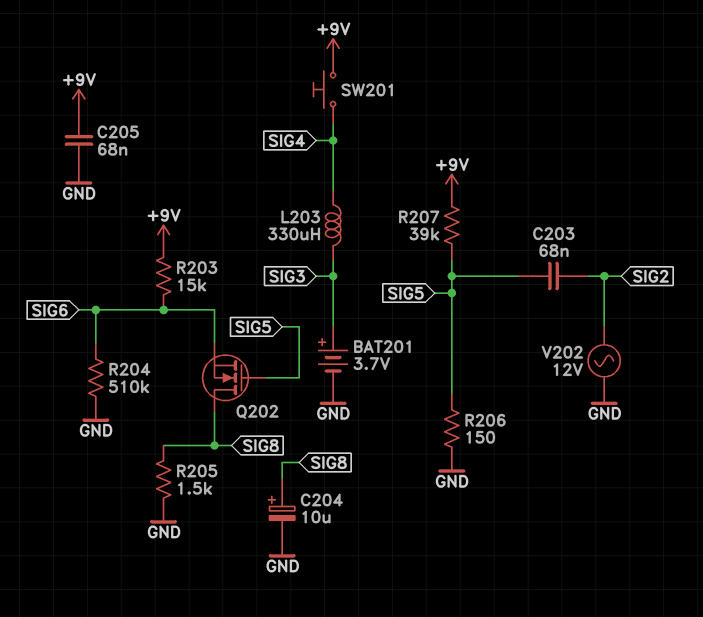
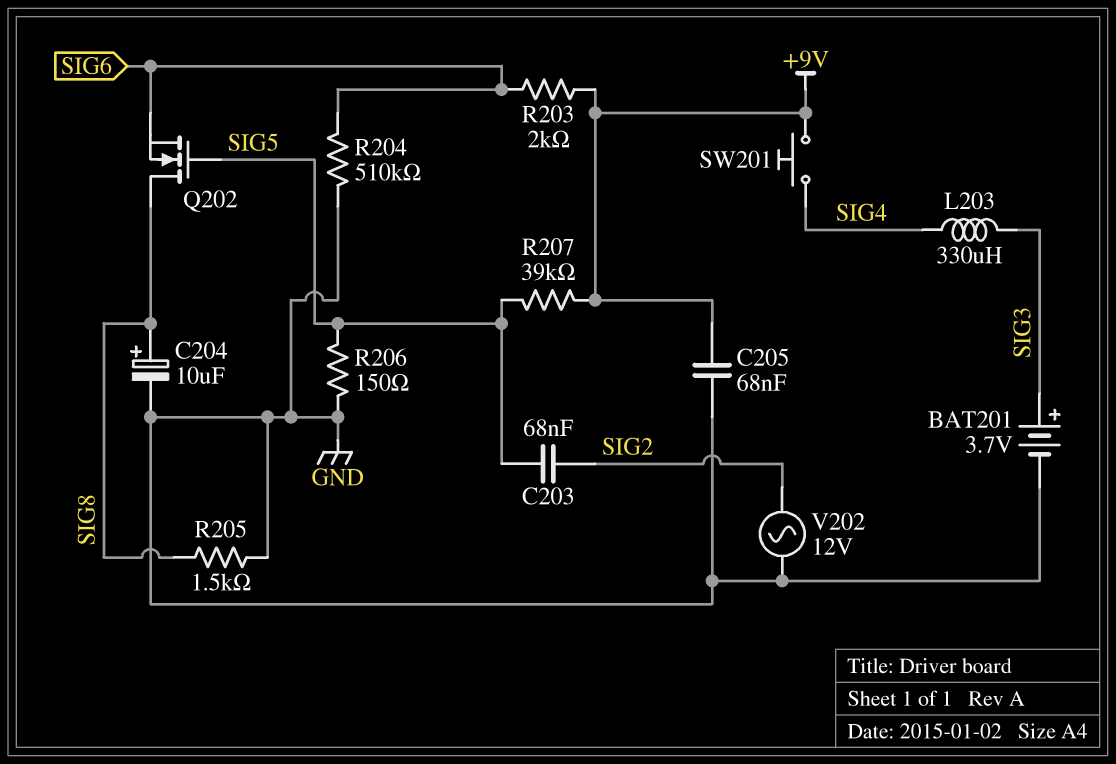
R203: 15k (+9V, SIG6) -> 2k (+9V, SIG6)

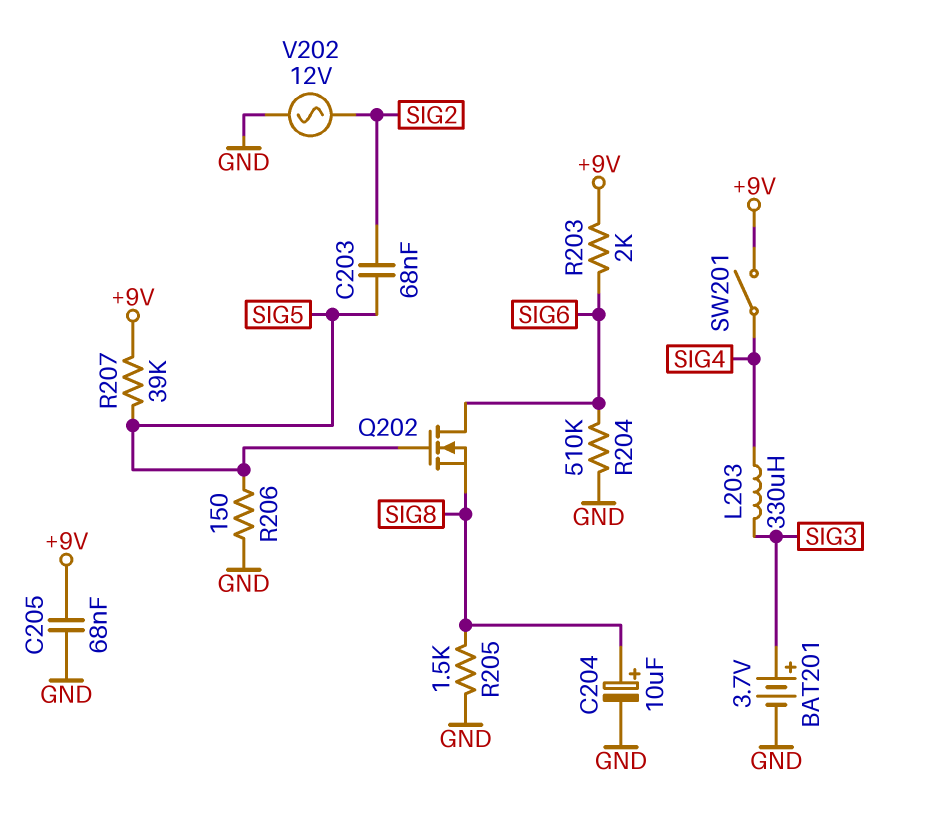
Q202: NMOS (G SIG5, D SIG8, S SIG6) -> NMOS (G SIG5, D SIG6, S SIG8)
SW201: button (+9V, SIG4) -> switch (+9V, SIG4)

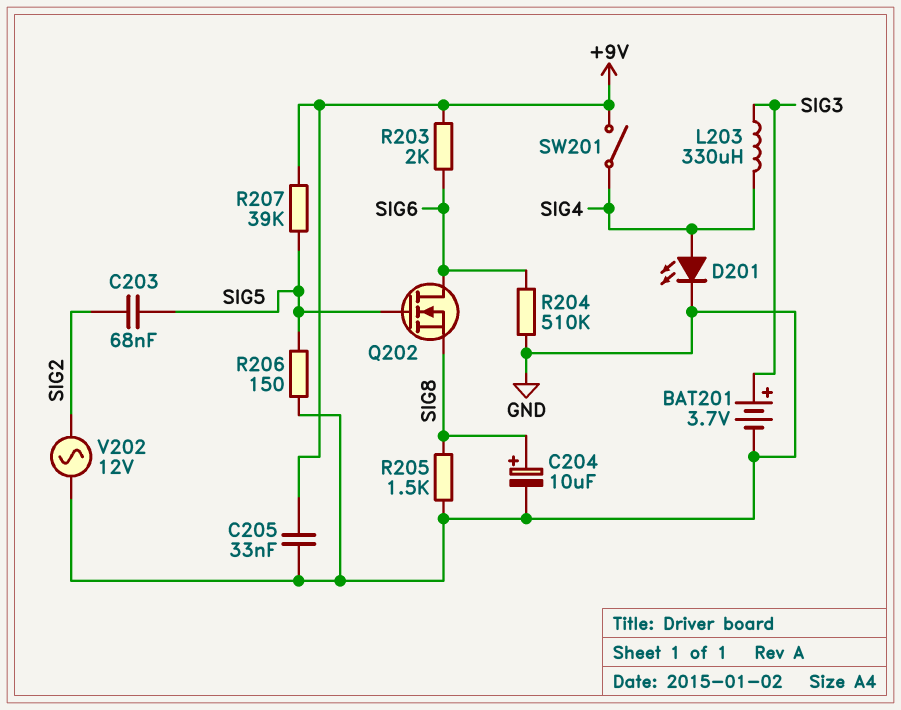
C205: 68nF (+9V, GND) -> 33nF (+9V, GND)
D201: none -> LED (A SIG4, K GND)

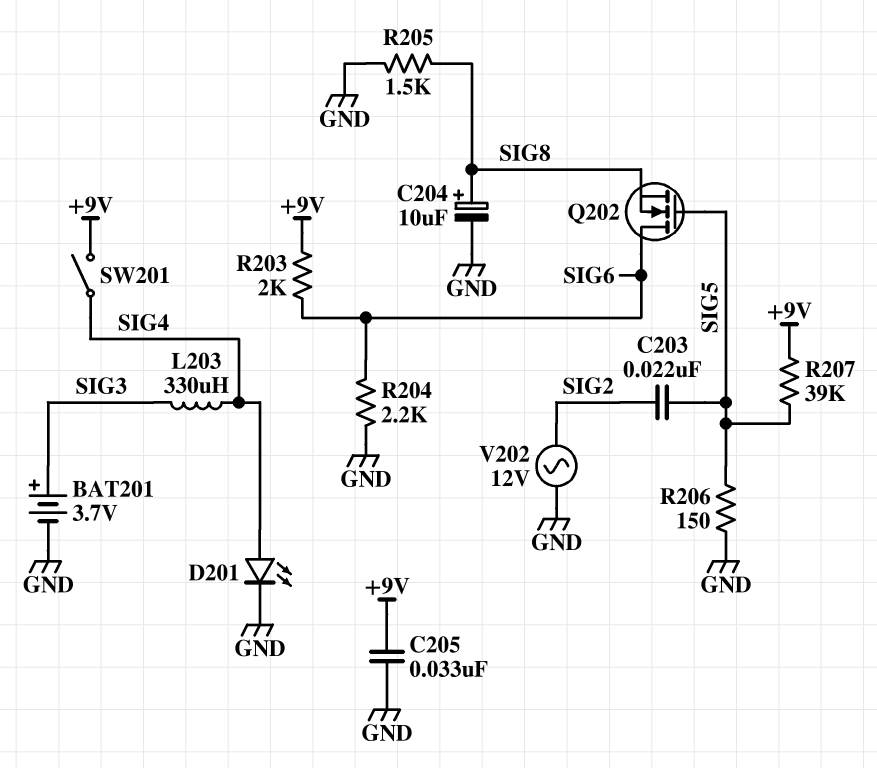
C203: 68nF (SIG2, SIG5) -> 22nF (SIG2, SIG5)
R204: 510k (GND, SIG6) -> 2.2k (GND, SIG6)

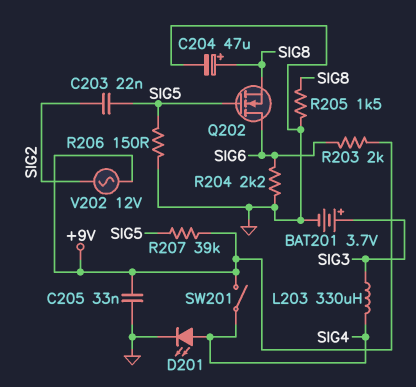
C204: 10uF (plus SIG8, minus GND) -> 47uF (plus SIG8, minus GND)
V202: AC 12V (GND, SIG2) -> AC 12V (+9V, SIG2)

